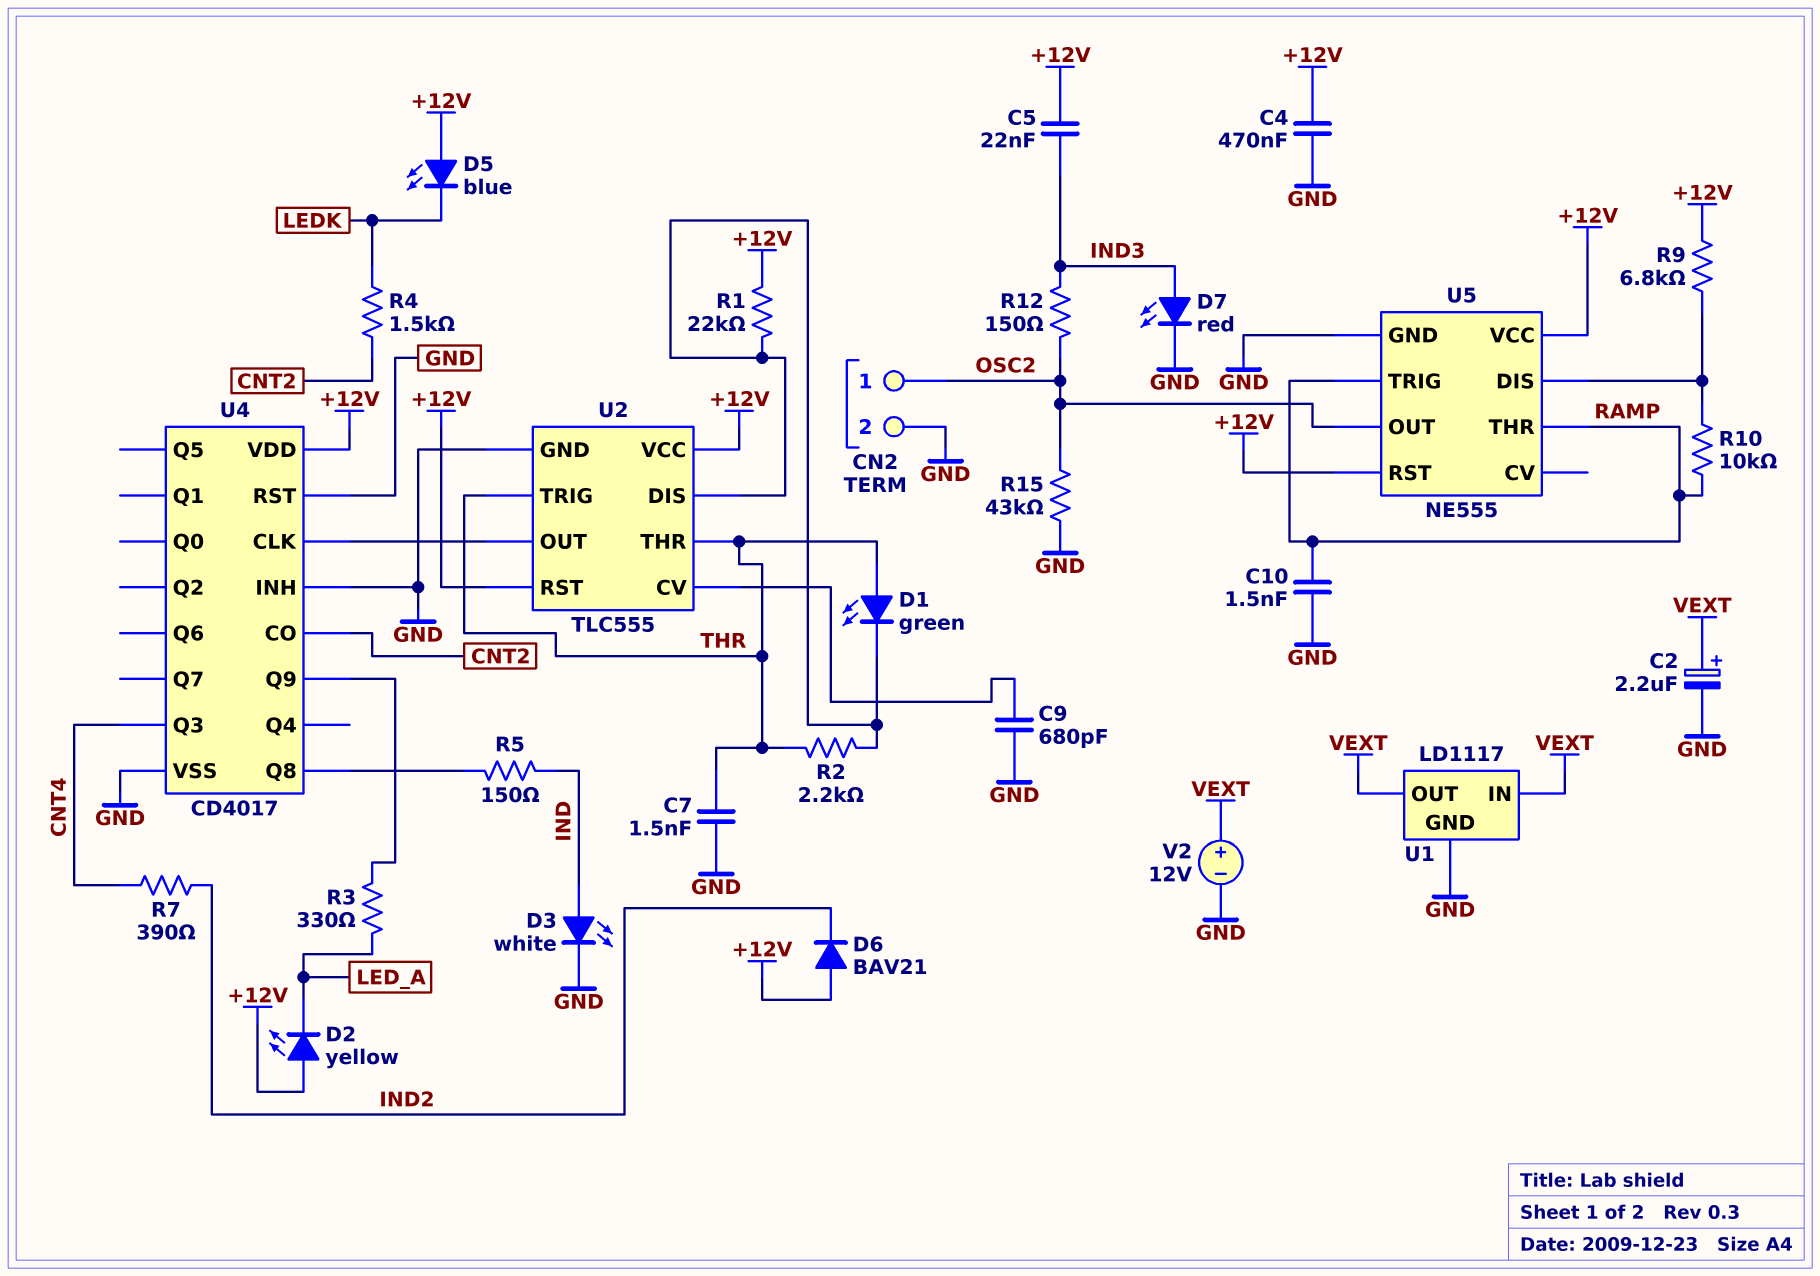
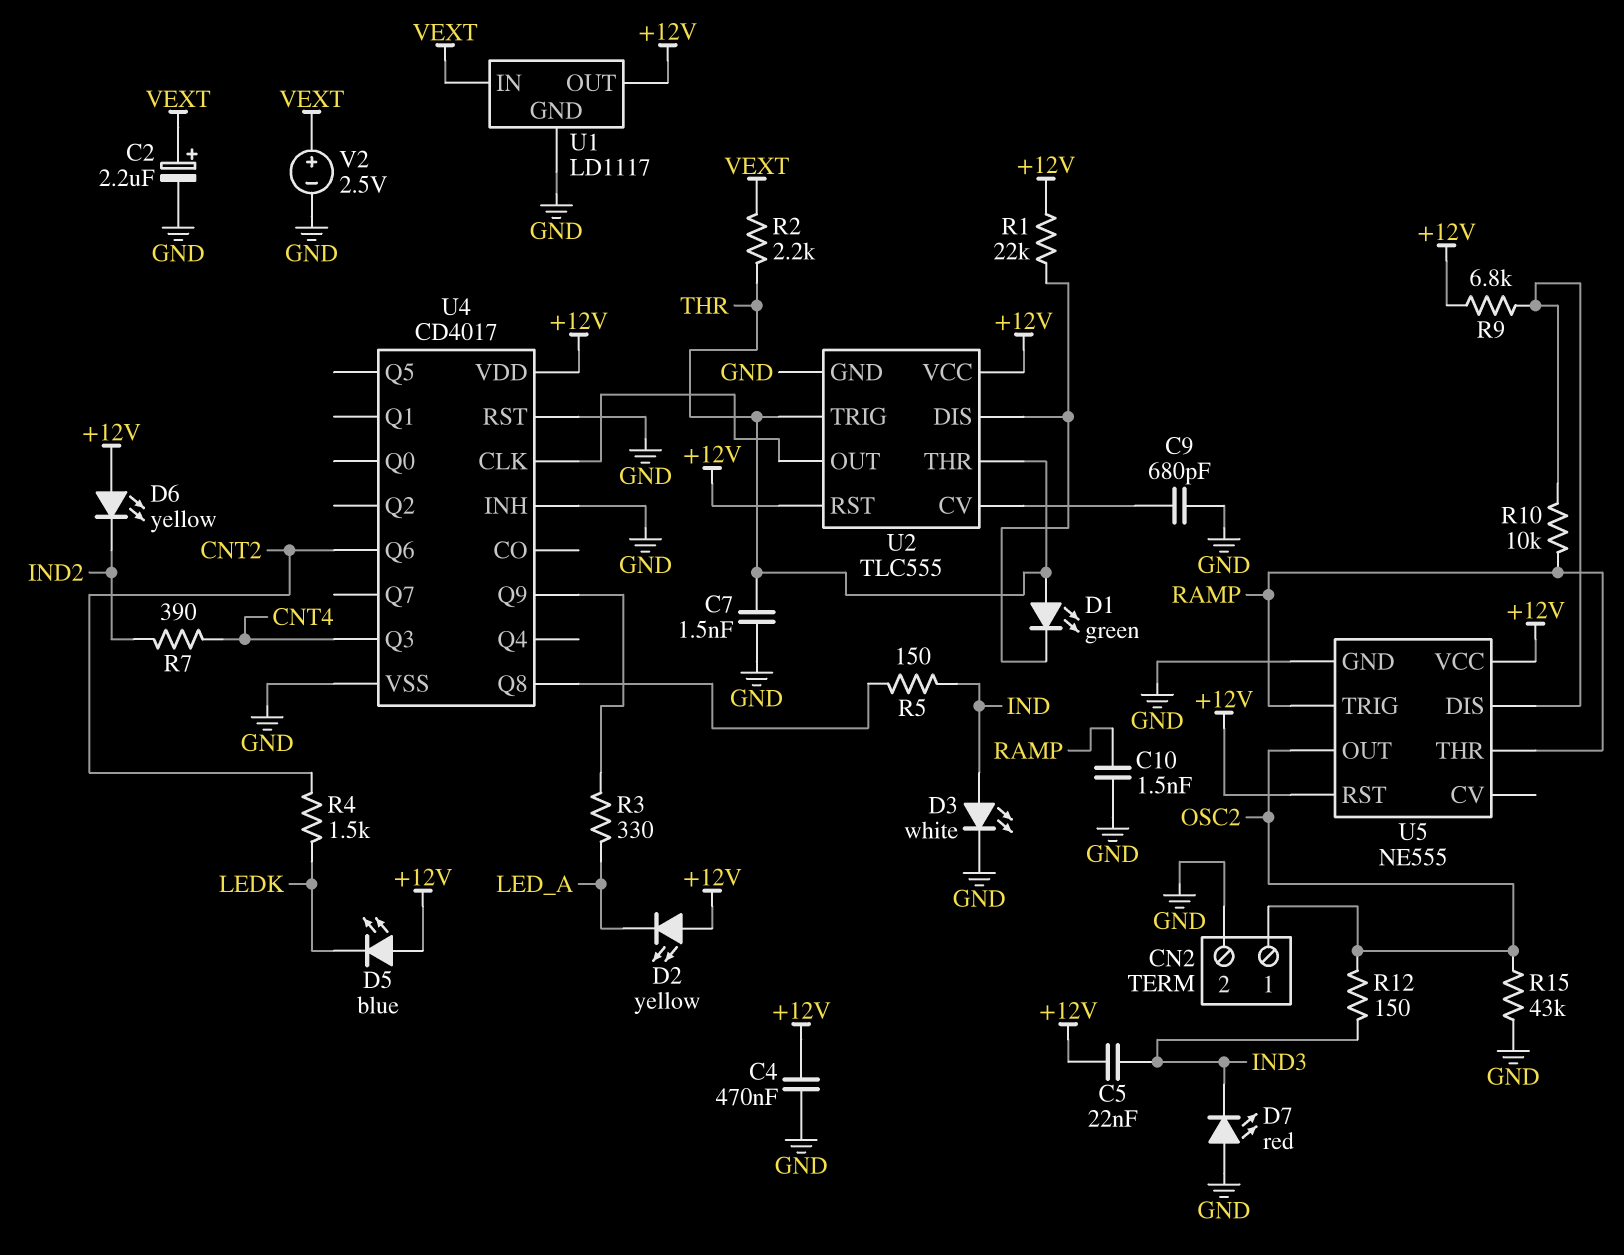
D6: diode BAV21 (A +12V, K IND2) -> LED yellow (A +12V, K IND2)
D7: LED red (A IND3, K GND) -> LED red (A GND, K IND3)
R2: 2.2k (THR, U2/DIS) -> 2.2k (THR, VEXT)
U1 pin OUT: VEXT -> +12V
U4 pin CO: CNT2 -> none
U4 pin Q6: none -> CNT2
V2: 12V (plus VEXT, minus GND) -> 2.5V (plus VEXT, minus GND)

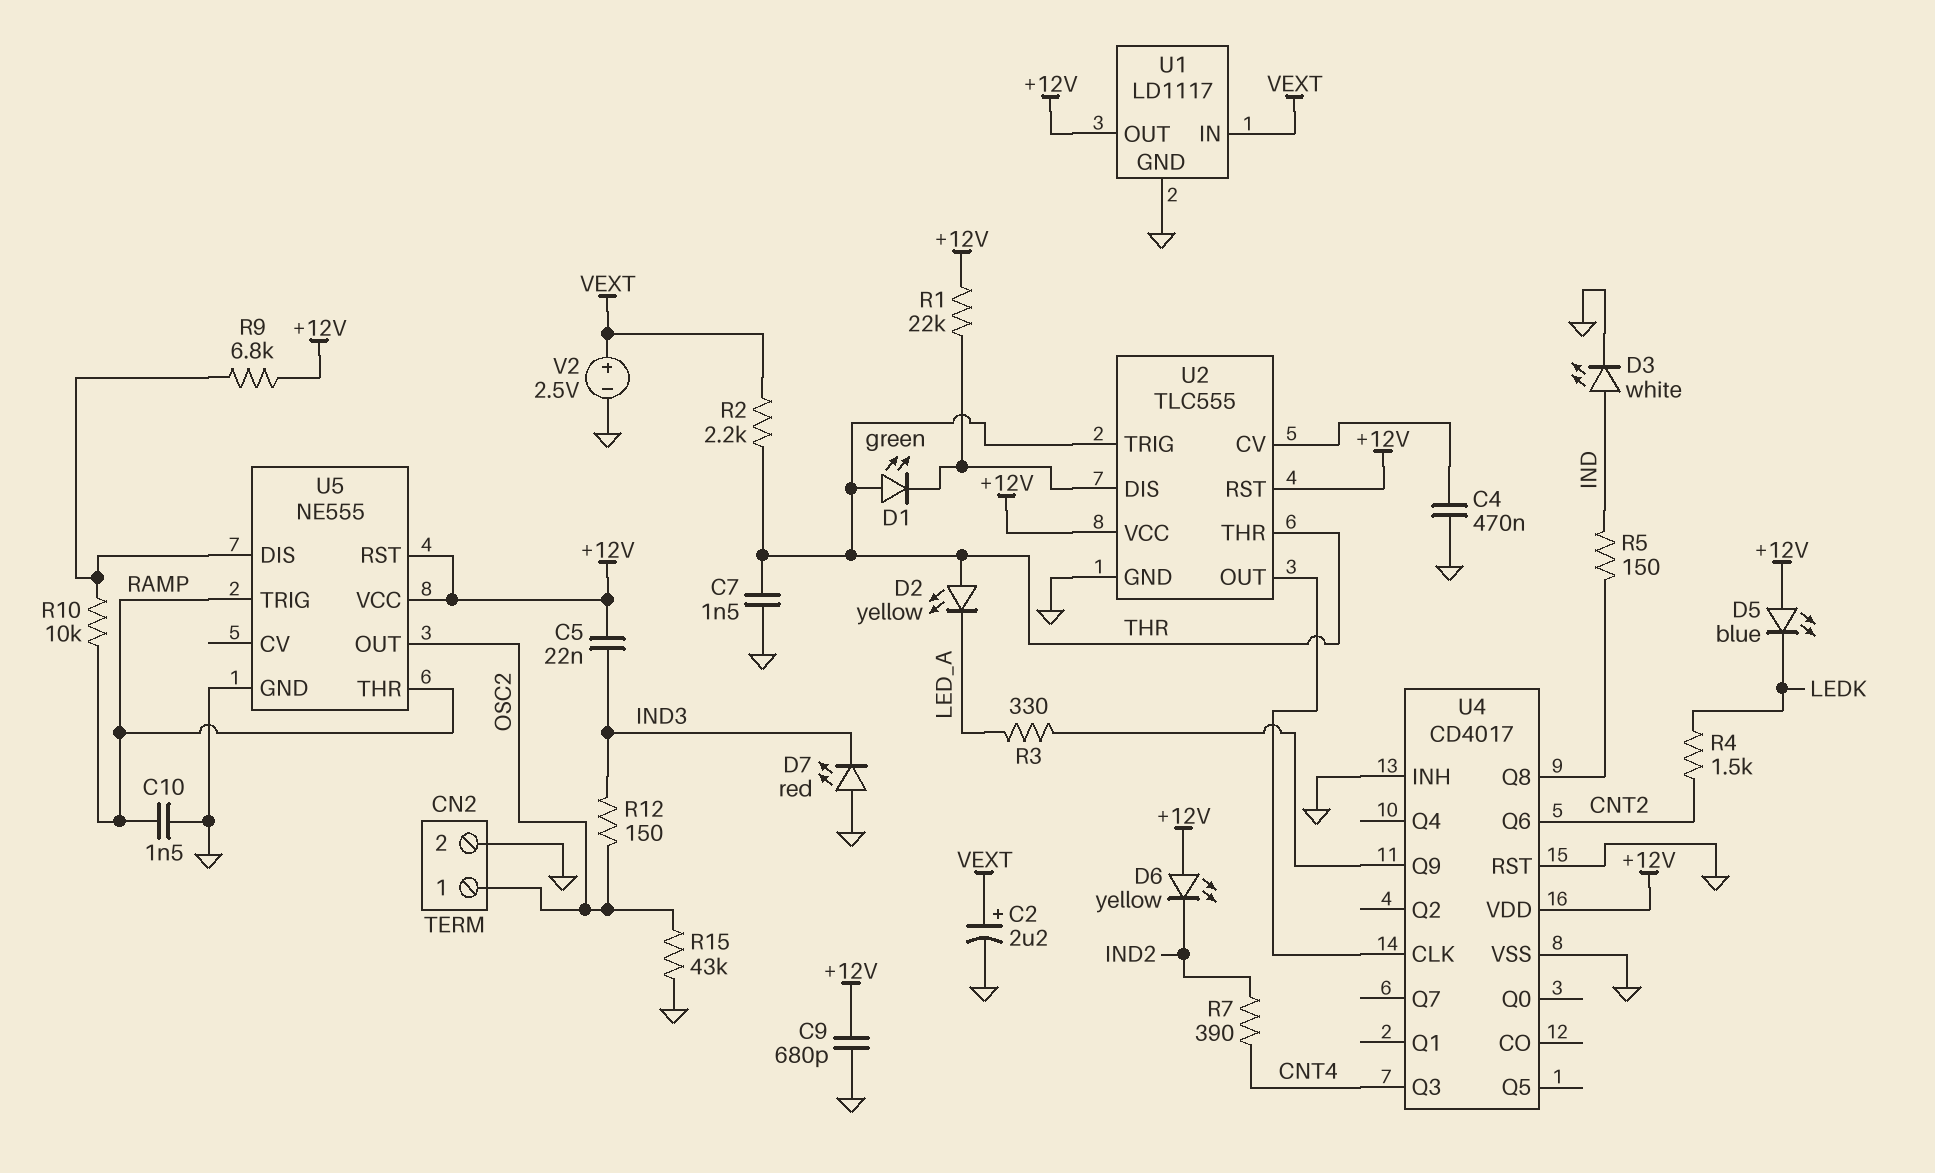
C4: 470nF (+12V, GND) -> 470nF (GND, U2/CV)
C9: 680pF (GND, U2/CV) -> 680pF (+12V, GND)
D2: LED yellow (A +12V, K LED_A) -> LED yellow (A THR, K LED_A)

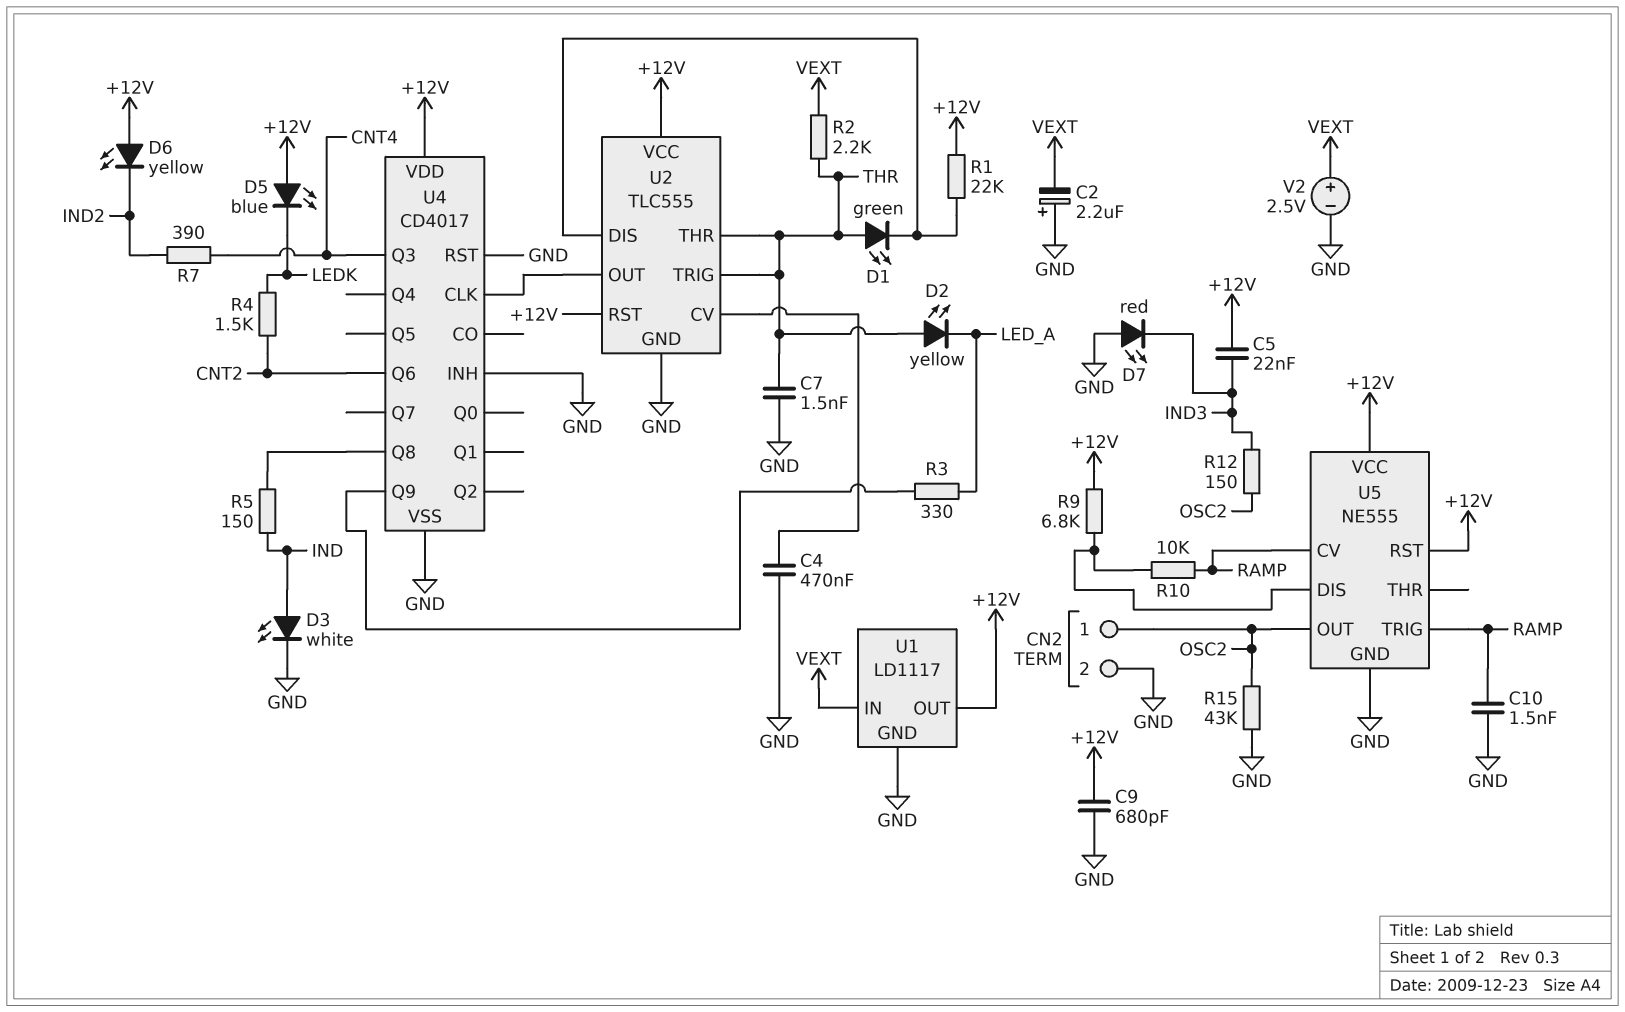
C2: 2.2uF (plus VEXT, minus GND) -> 2.2uF (plus GND, minus VEXT)
U5 pin CV: none -> RAMP
U5 pin THR: RAMP -> none

